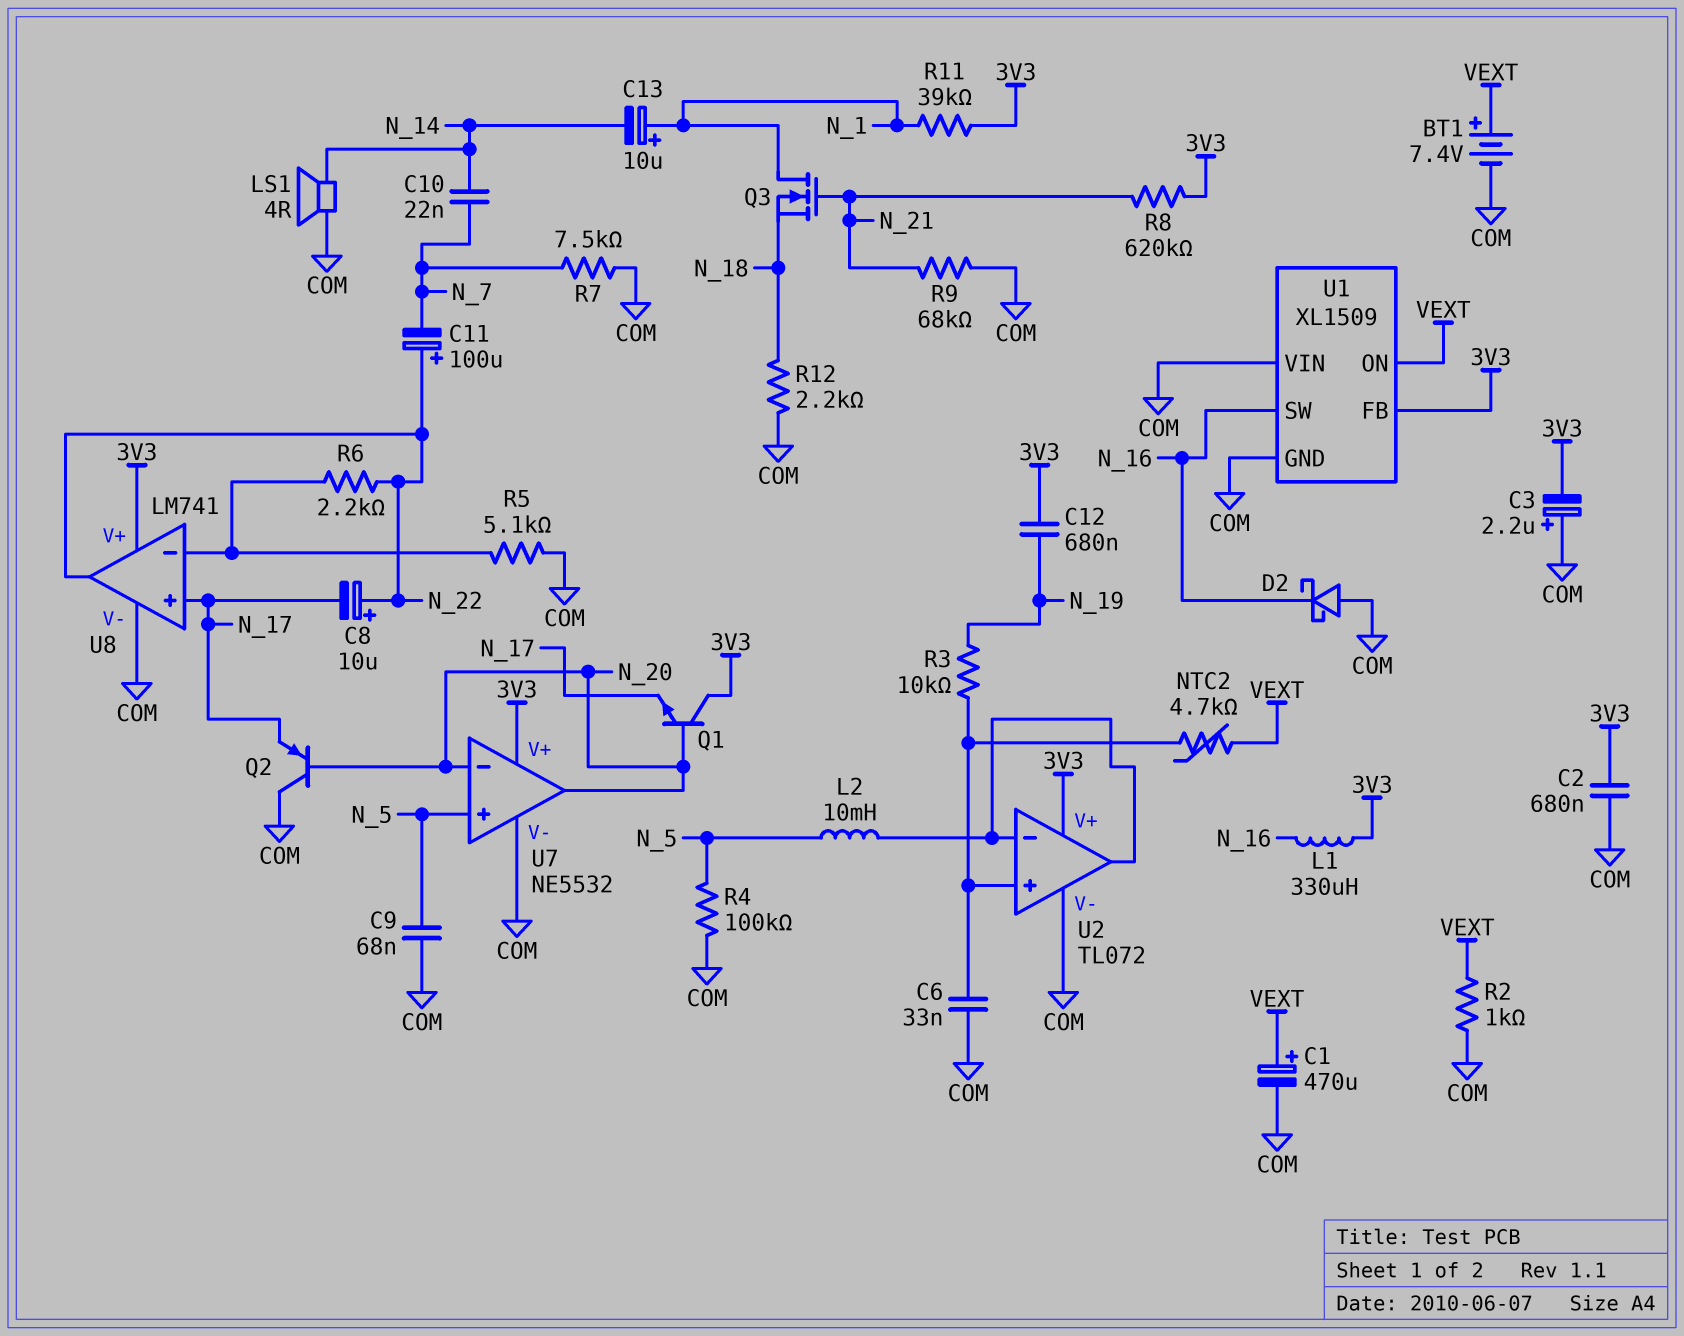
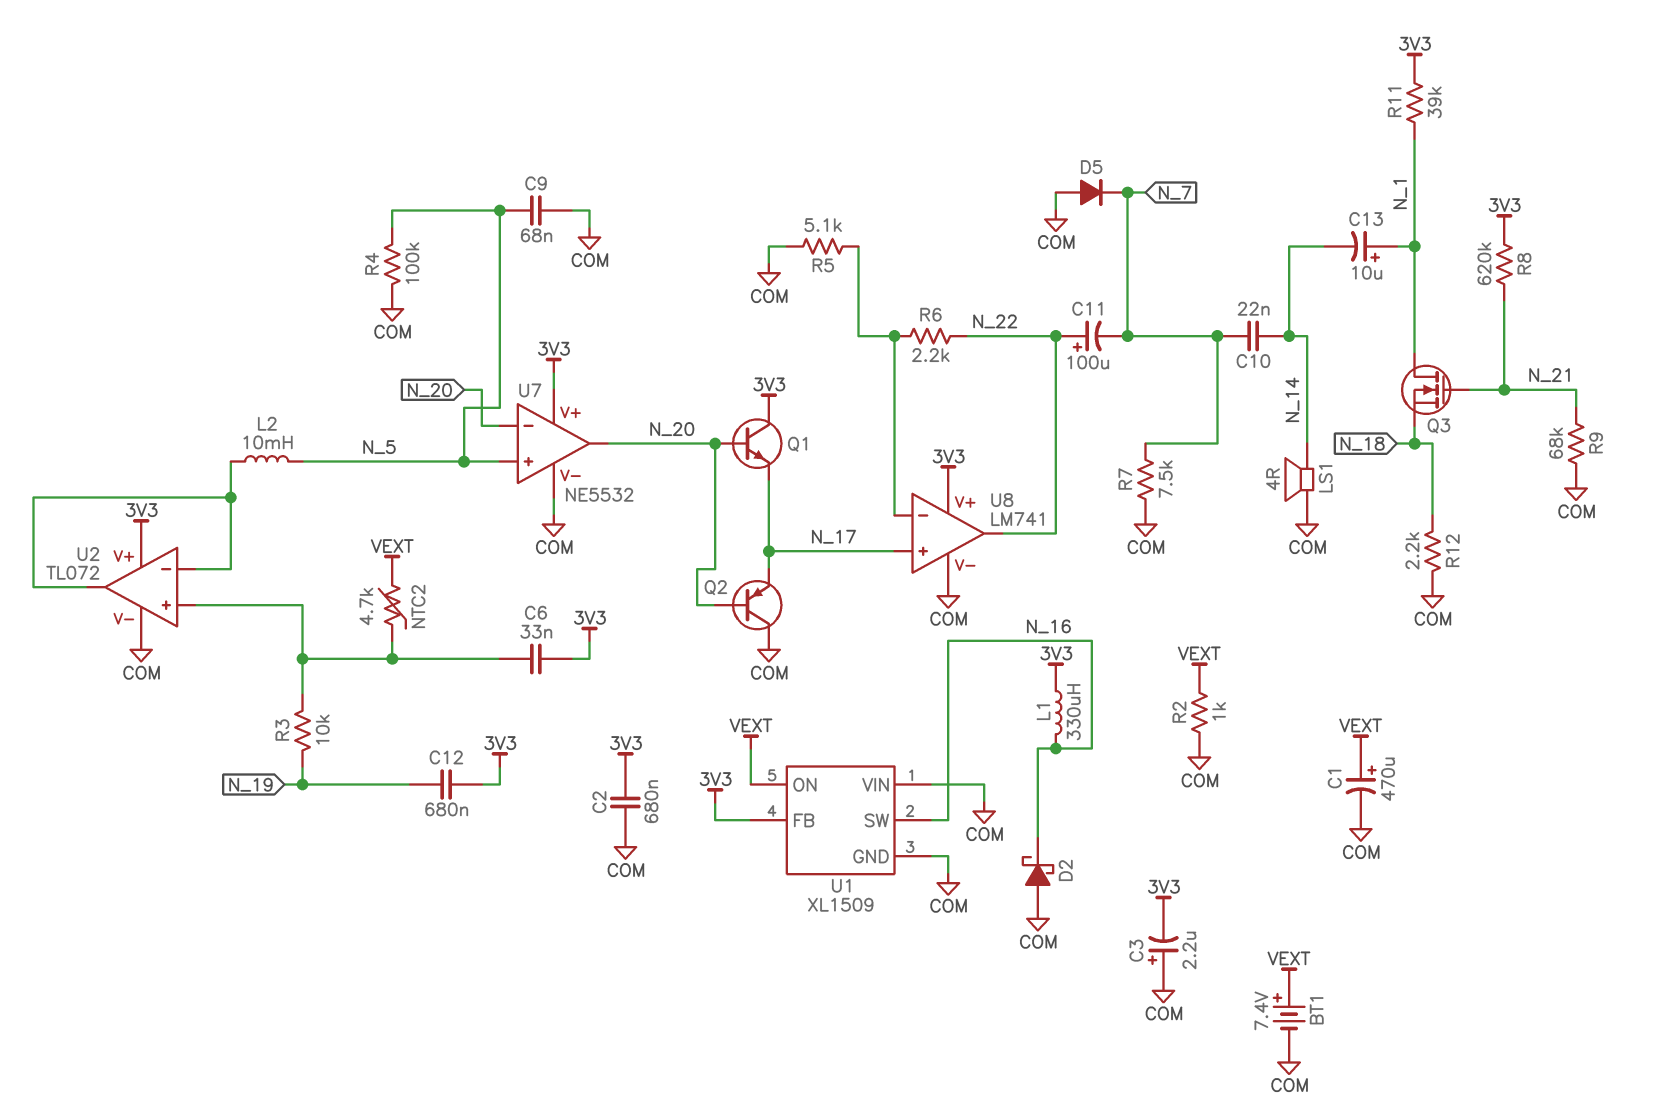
C6: 33nF (COM, U2/in+) -> 33nF (3V3, U2/in+)
C8: 10uF (plus N_22, minus N_17) -> none
D5: none -> diode (A COM, K N_7)

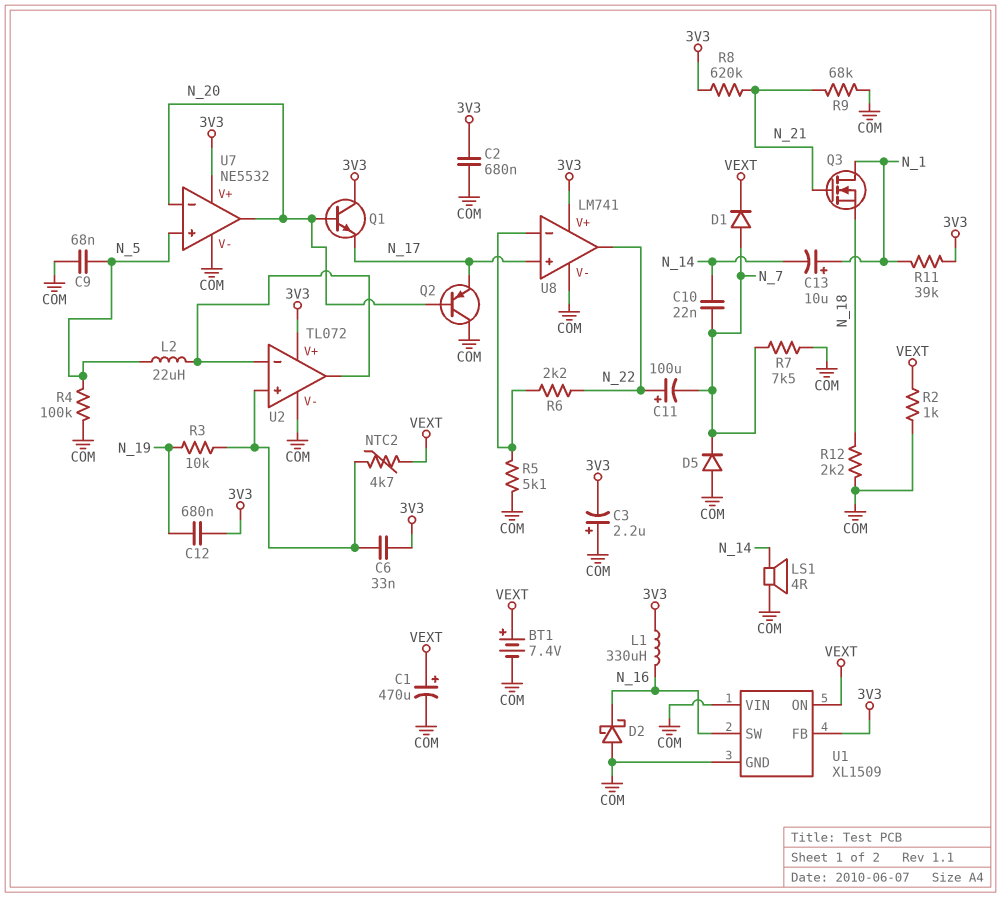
D1: none -> diode (A N_7, K VEXT)
L2: 10mH (N_5, U2/in-) -> 22uH (N_5, U2/in-)

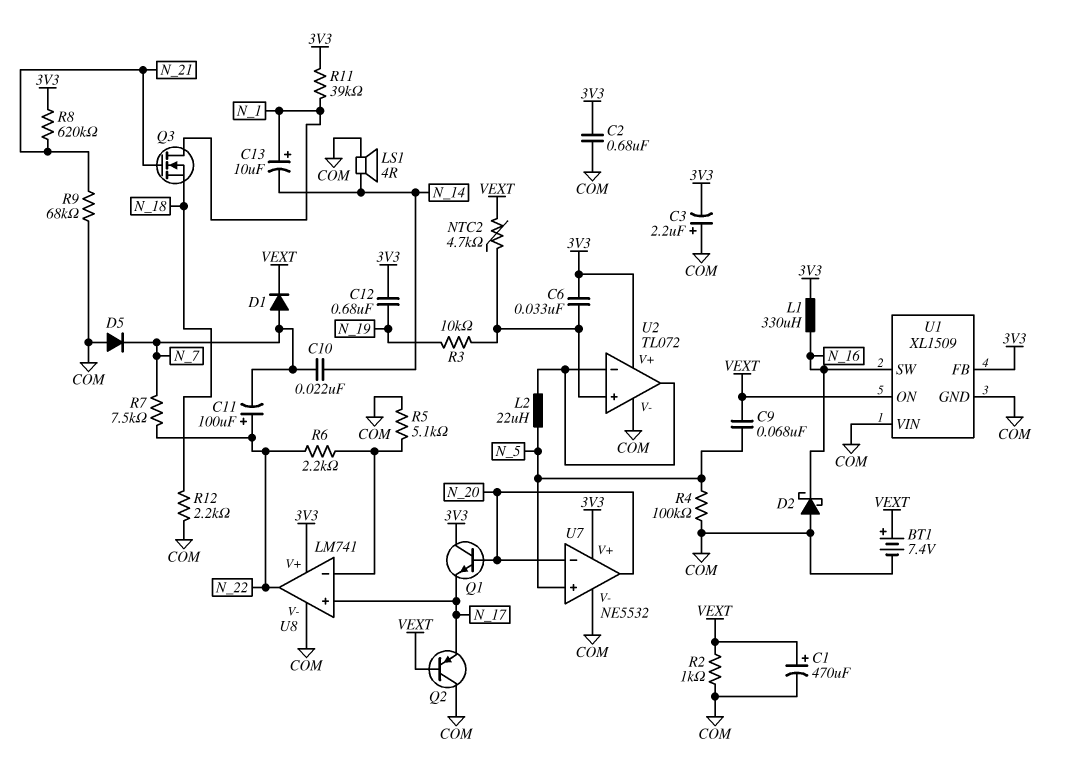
C9: 68nF (COM, N_5) -> 68nF (N_5, VEXT)
Q2: PNP (B N_20, C COM, E N_17) -> PNP (B VEXT, C COM, E N_17)
R7: 7.5k (COM, N_7) -> 7.5k (N_7, N_22)

